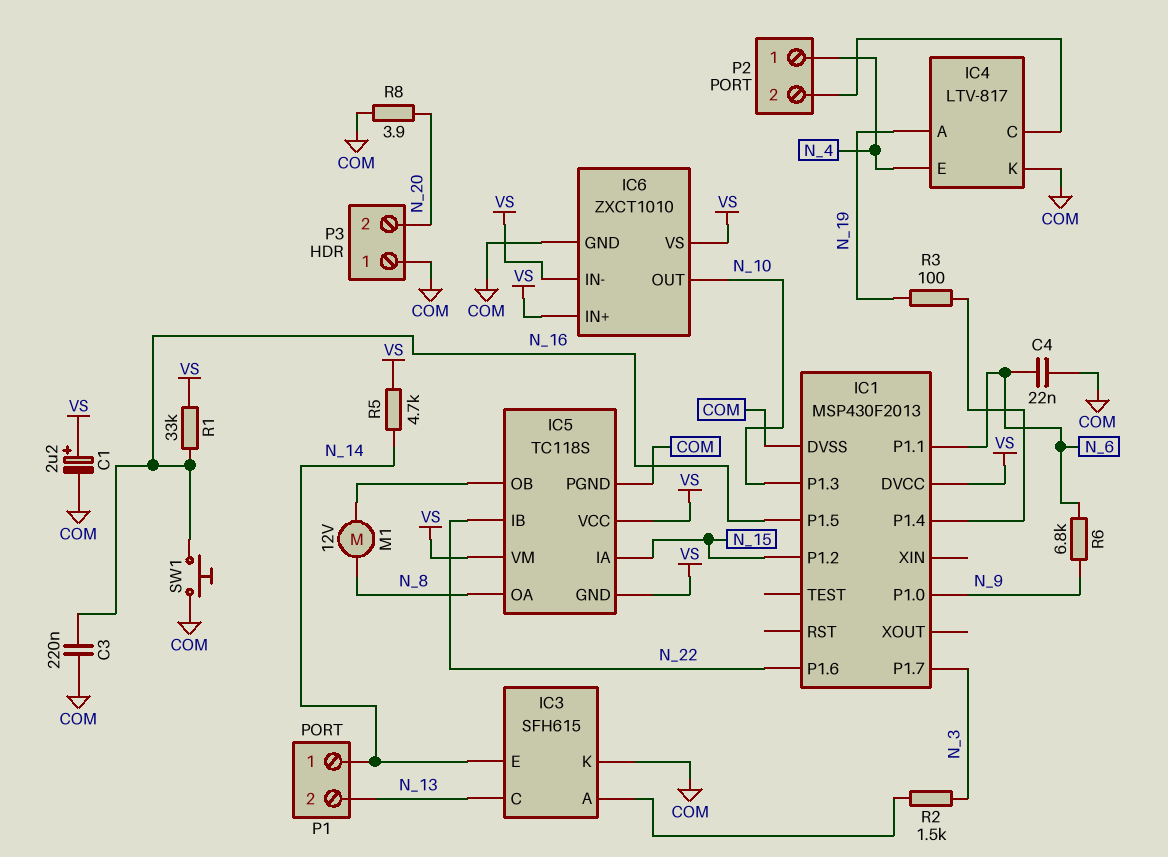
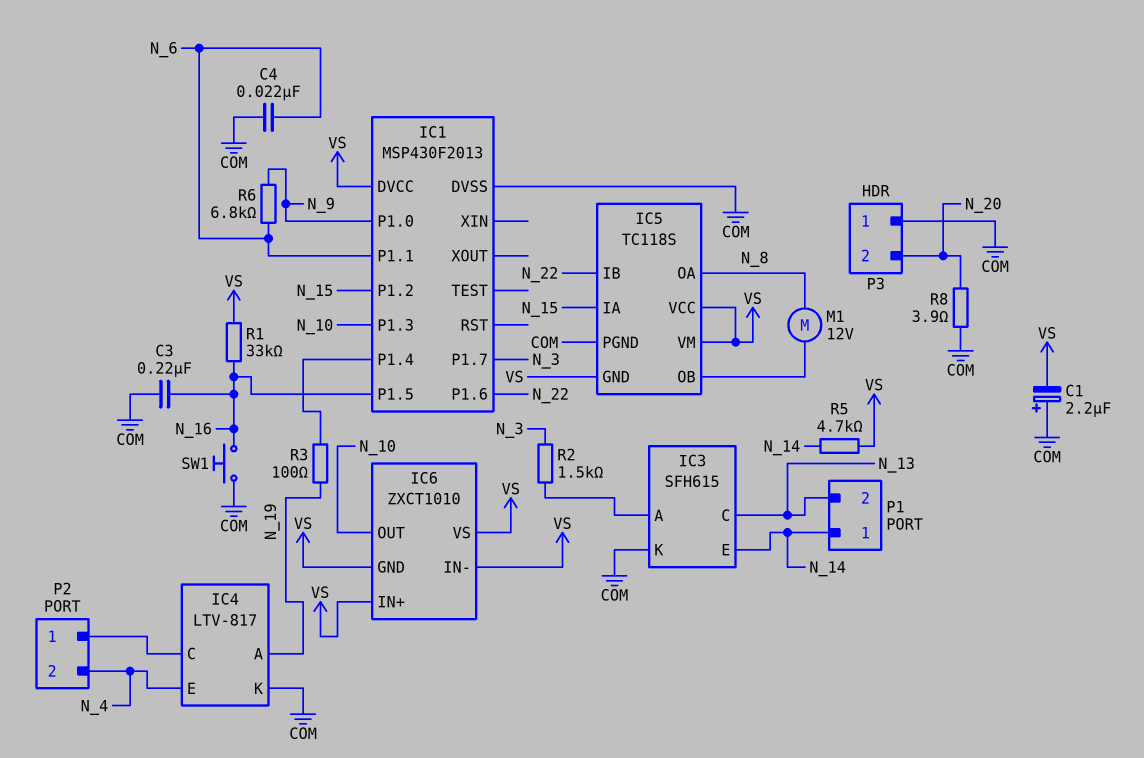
C1: 2.2uF (plus VS, minus COM) -> 2.2uF (plus COM, minus VS)
IC6 pin GND: COM -> VS
P2 pin 1: N_4 -> IC4/C
P2 pin 2: IC4/C -> N_4

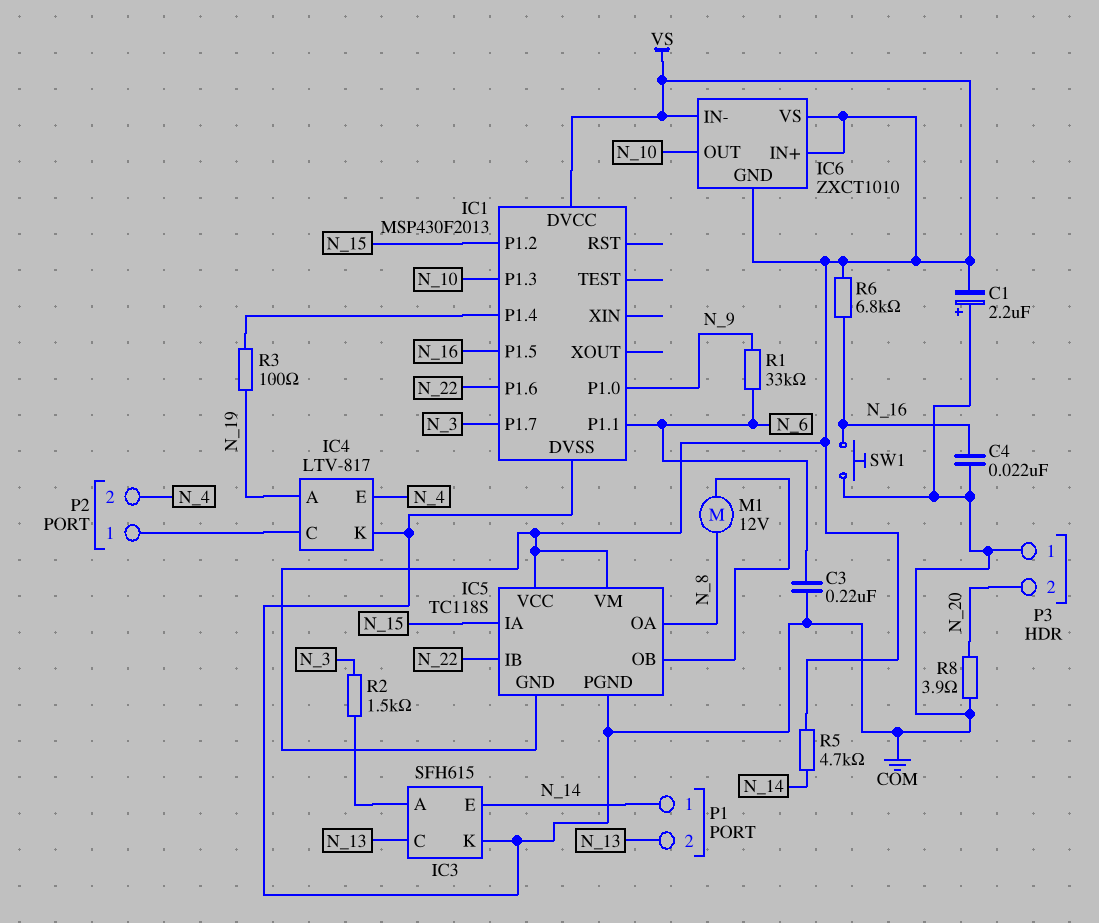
C3: 220nF (COM, N_16) -> 220nF (COM, N_6)
C4: 22nF (COM, N_6) -> 22nF (COM, N_16)
R1: 33k (N_16, VS) -> 33k (N_6, N_9)
R6: 6.8k (N_6, N_9) -> 6.8k (N_16, VS)

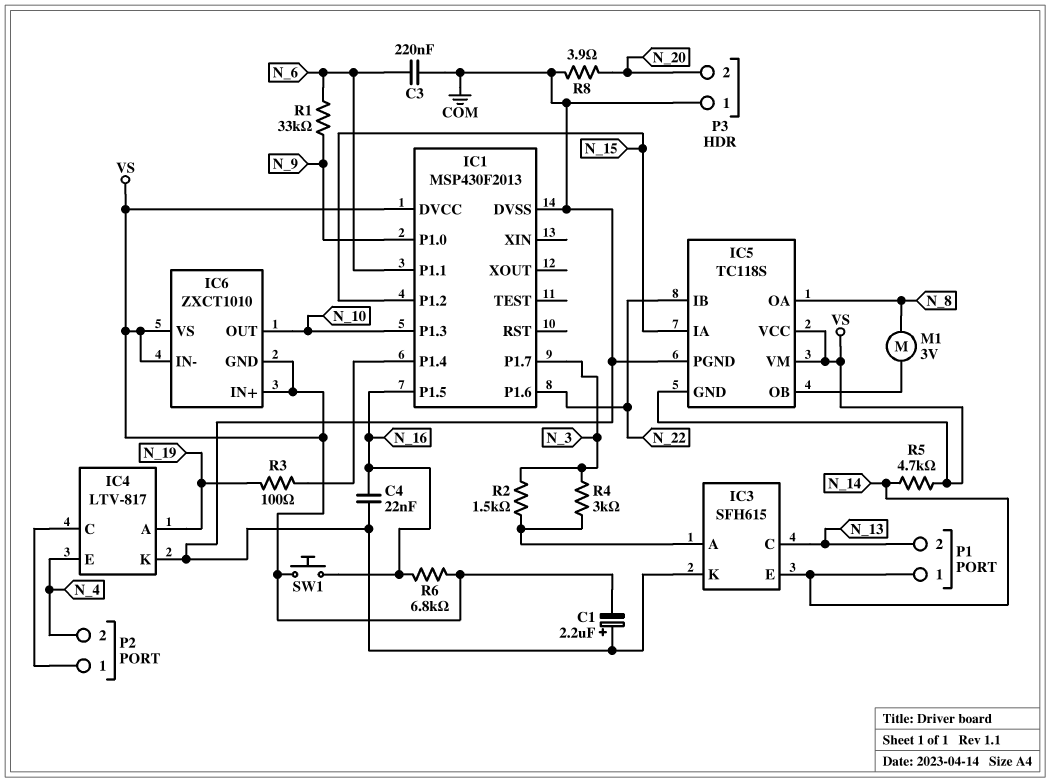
M1: motor 12V (IC5/OB, N_8) -> motor 3V (IC5/OB, N_8)
R4: none -> 3k (IC3/A, N_3)
SW1: button (COM, N_16) -> button (N_16, VS)

